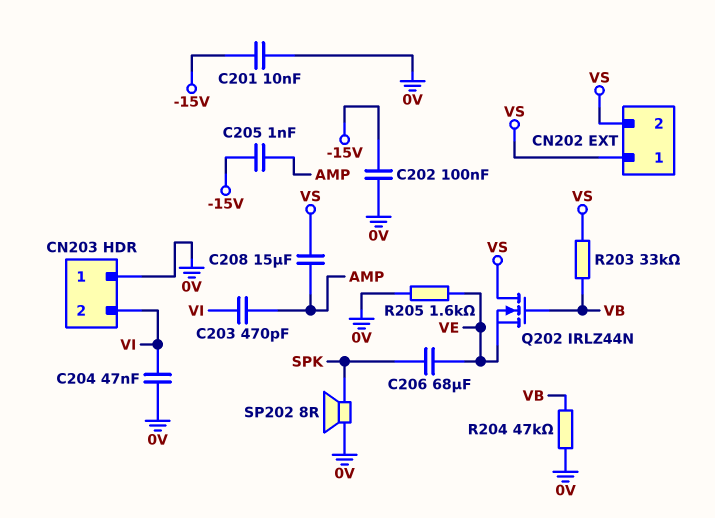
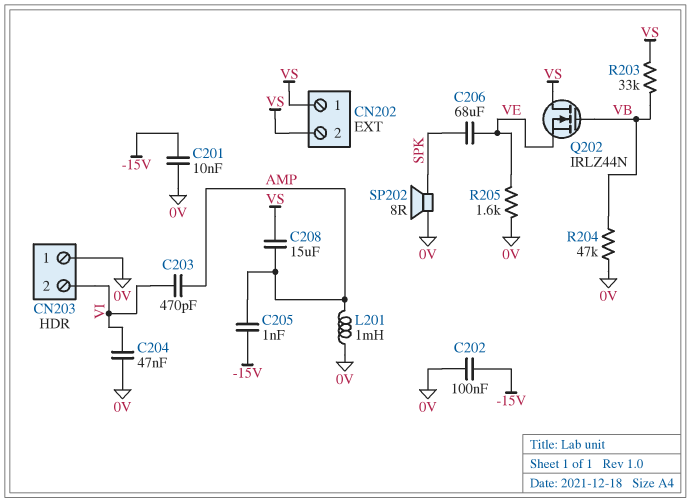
L201: none -> 1mH (0V, AMP)

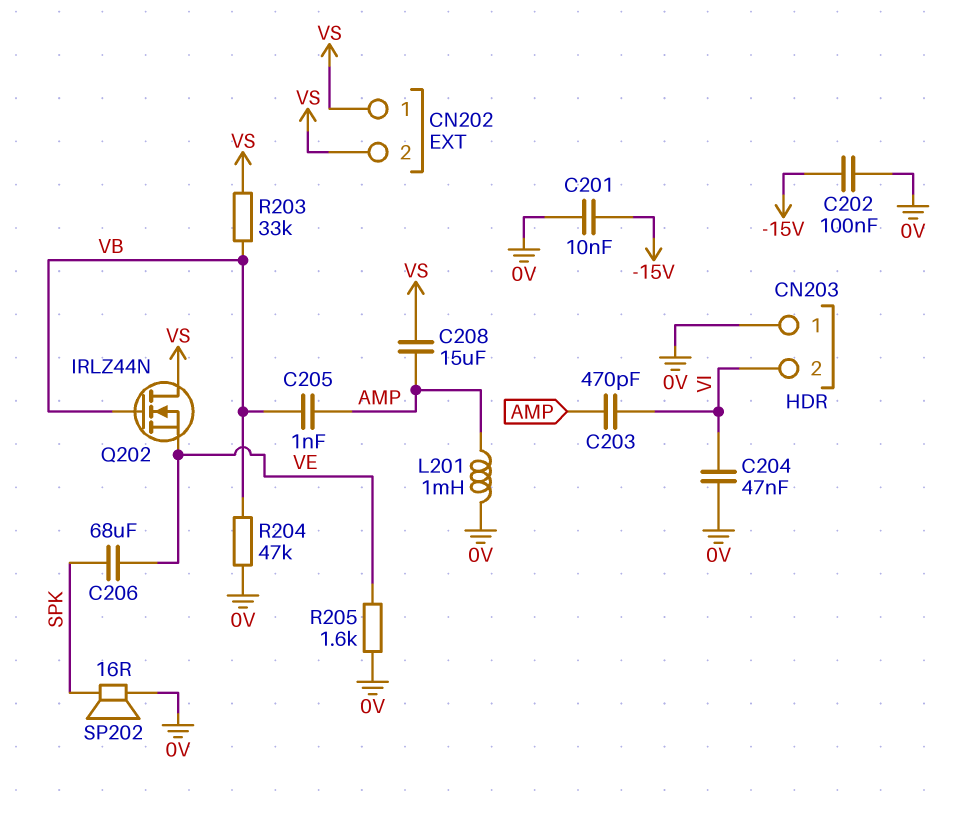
C205: 1nF (-15V, AMP) -> 1nF (AMP, VB)
SP202: speaker 8R (0V, SPK) -> speaker 16R (0V, SPK)

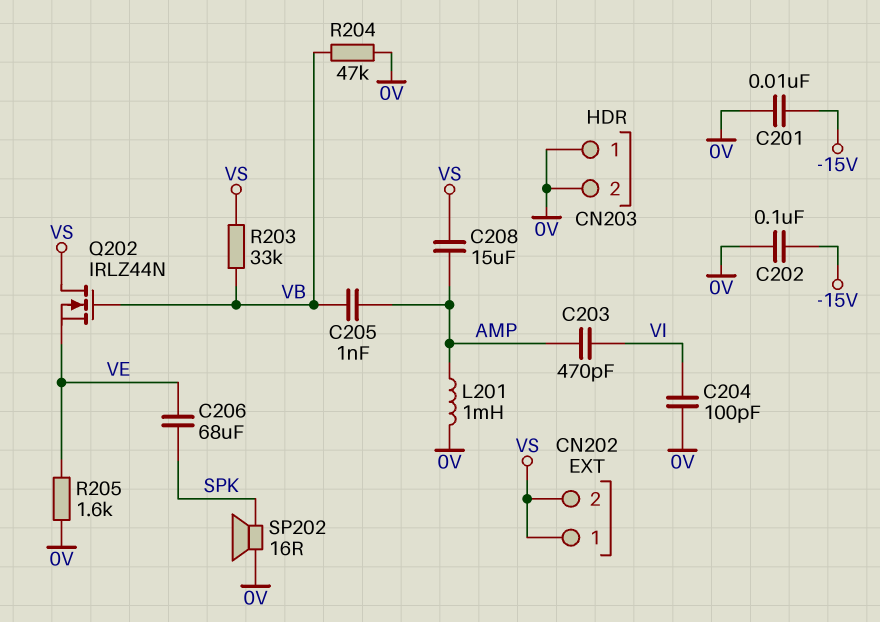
C204: 47nF (0V, VI) -> 100pF (0V, VI)
CN203 pin 2: VI -> 0V

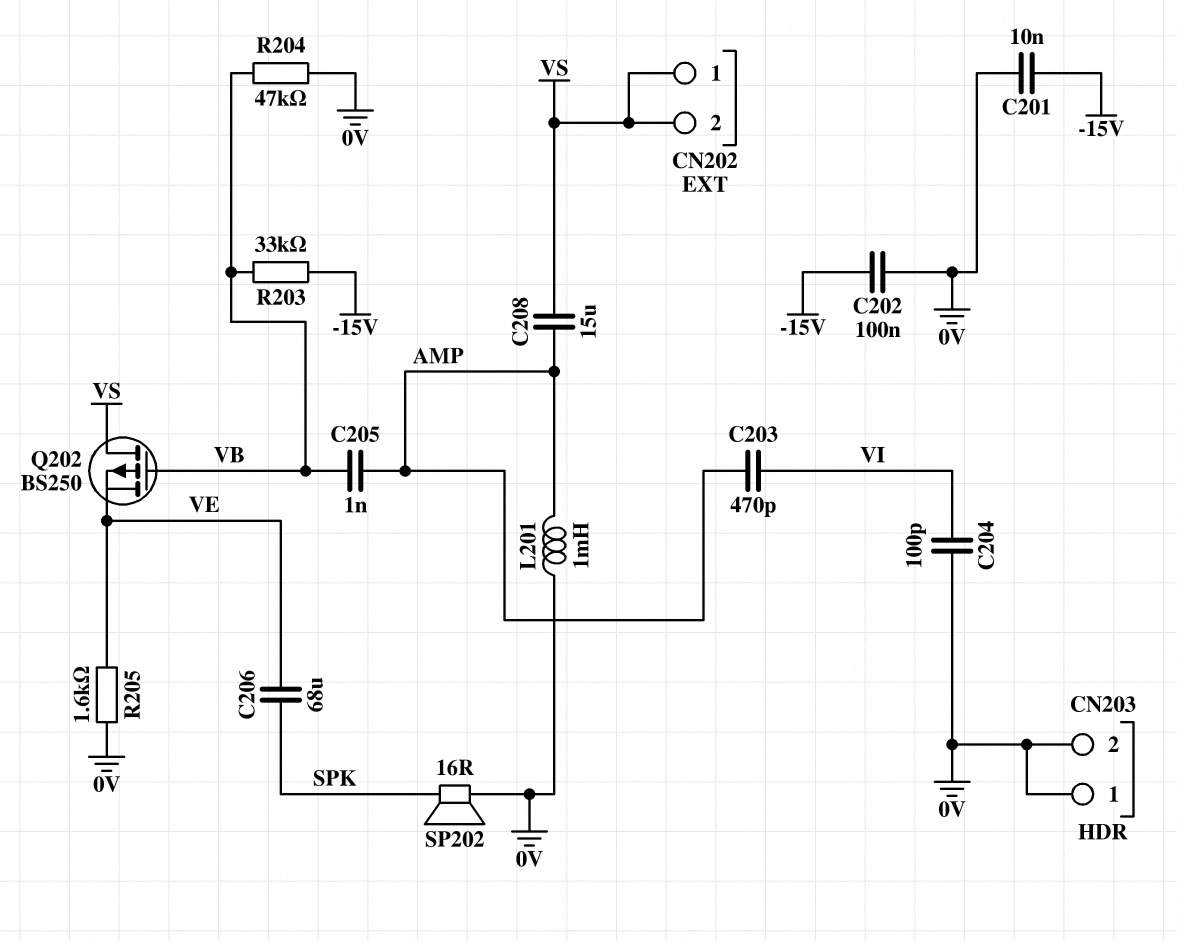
Q202: NMOS IRLZ44N (G VB, D VS, S VE) -> PMOS BS250 (G VB, D VS, S VE)
R203: 33k (VB, VS) -> 33k (-15V, VB)

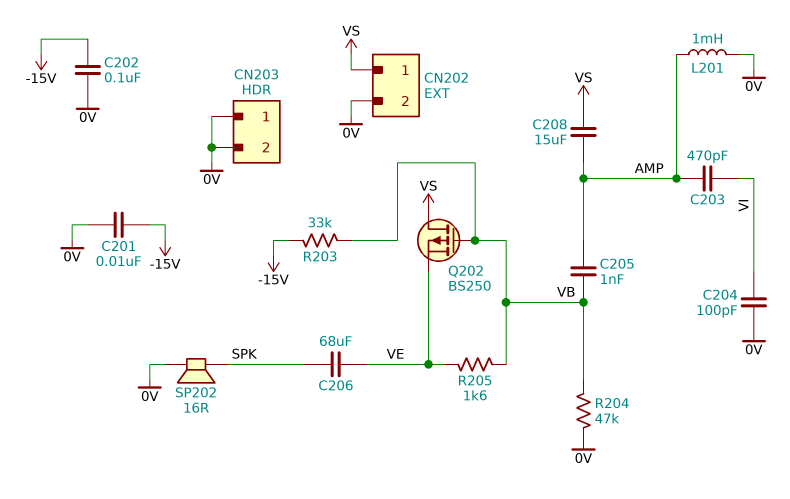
CN202 pin 2: VS -> 0V
R205: 1.6k (0V, VE) -> 1.6k (VB, VE)

